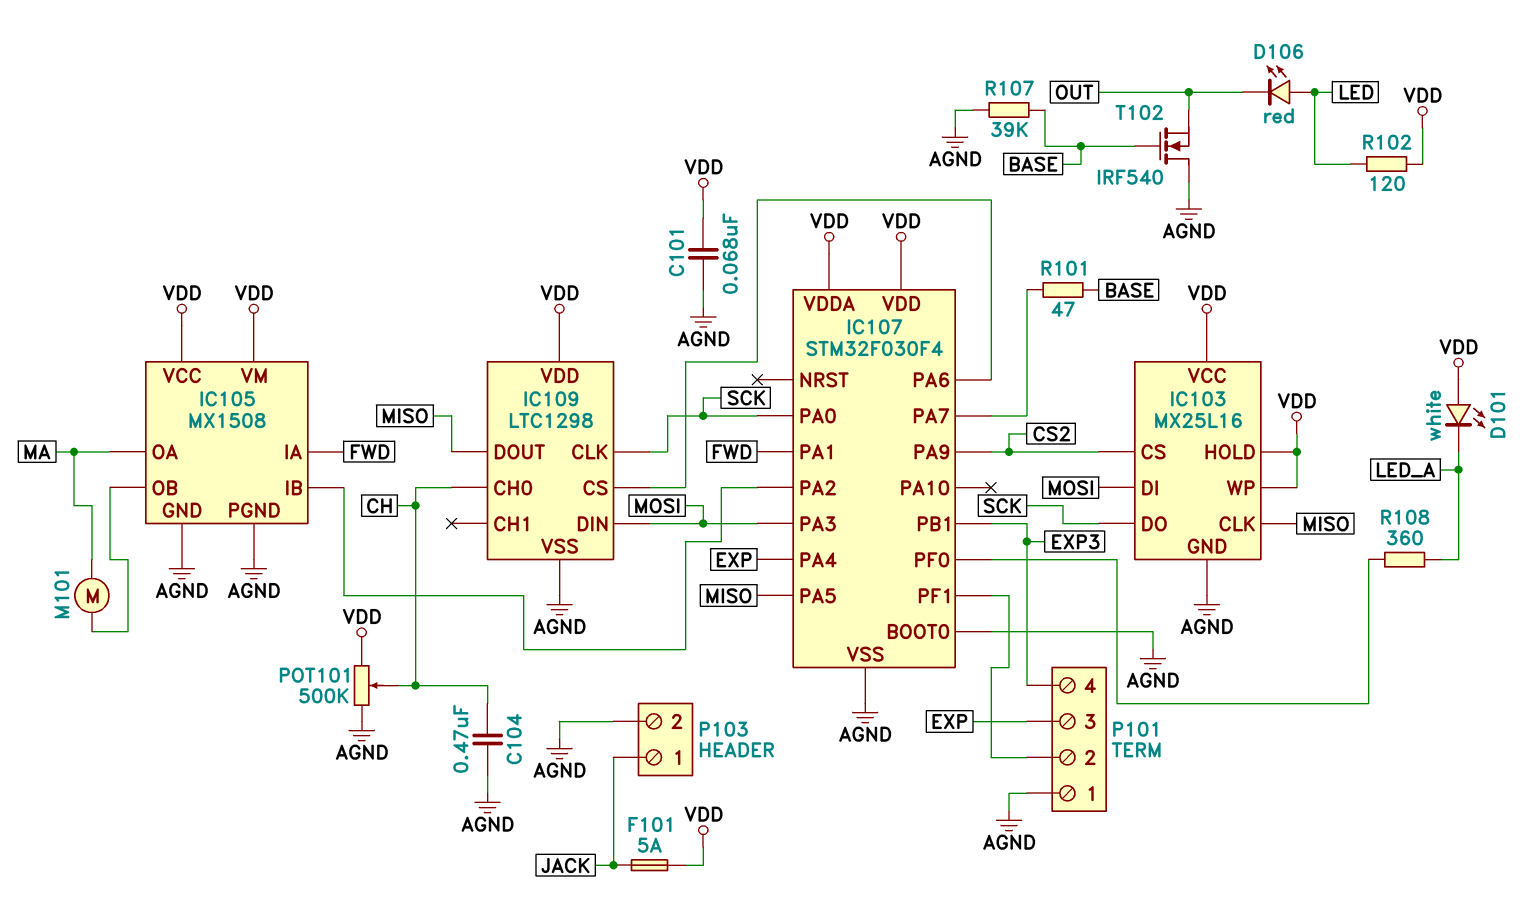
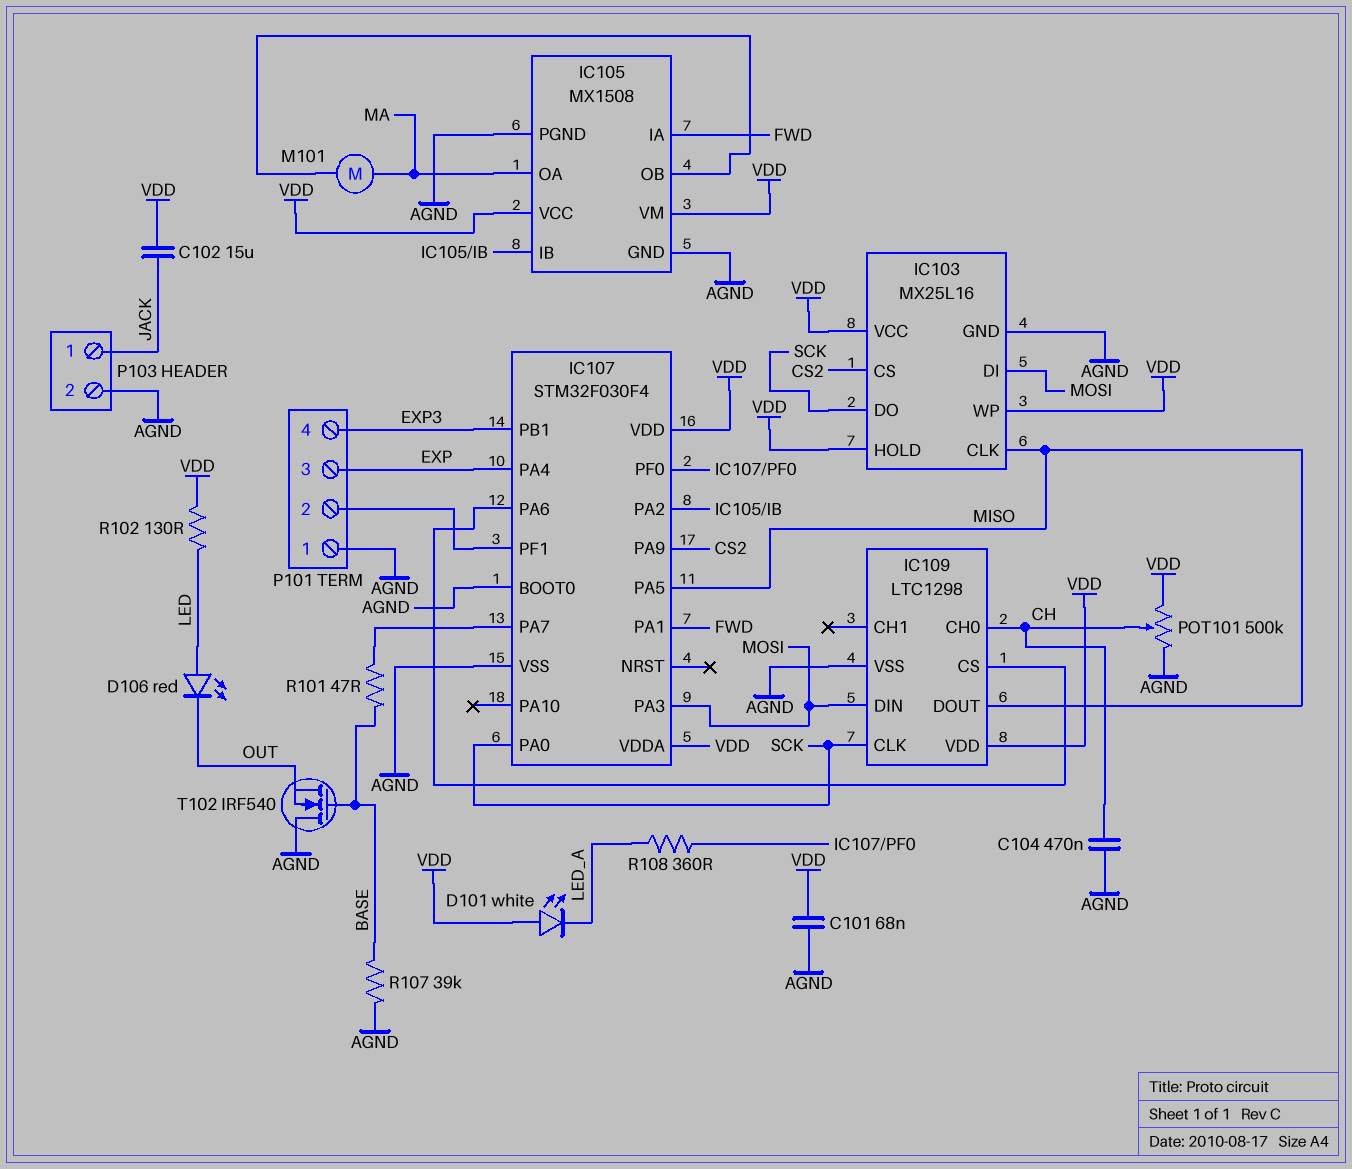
C102: none -> 15uF (JACK, VDD)
F101: 5A (JACK, VDD) -> none
R102: 120 (LED, VDD) -> 130 (LED, VDD)

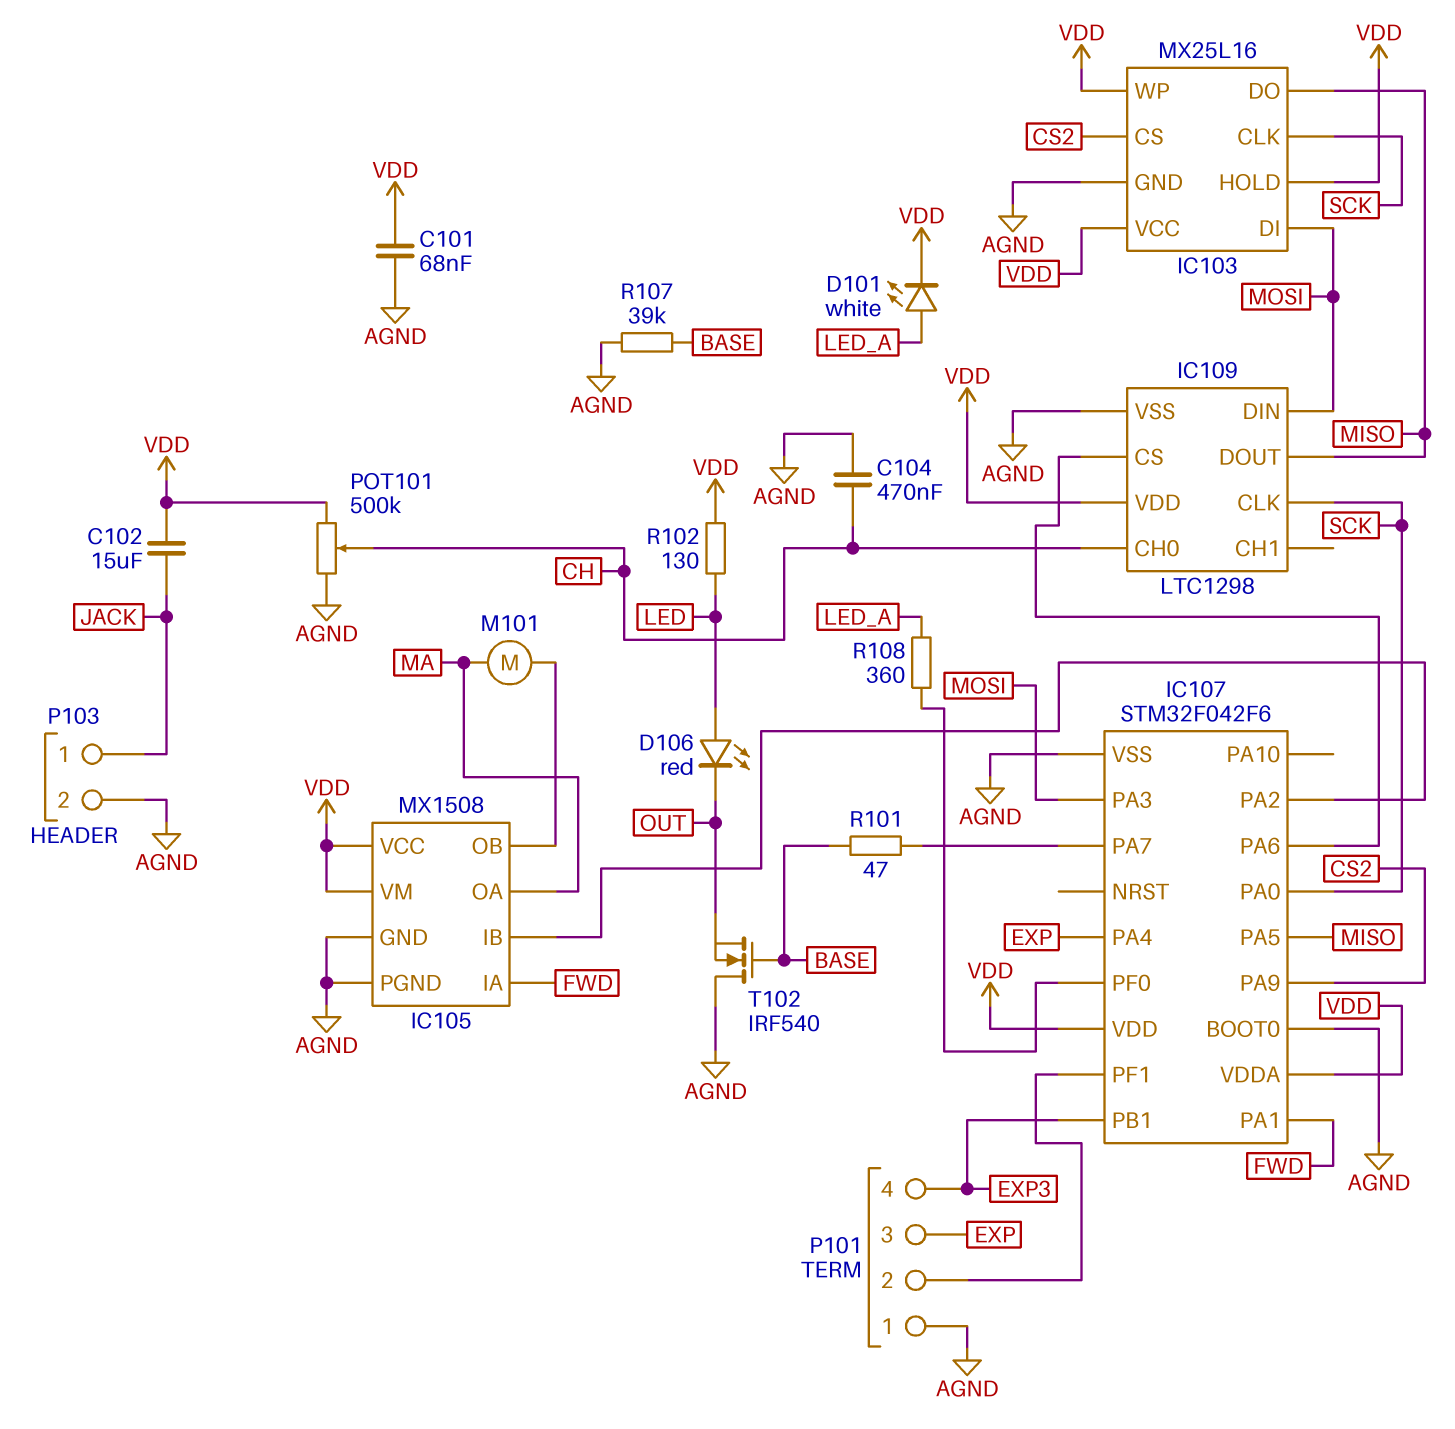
D101: LED white (A VDD, K LED_A) -> LED white (A LED_A, K VDD)
IC103 pin CLK: MISO -> SCK
IC103 pin DO: SCK -> MISO
IC107: STM32F030F4 -> STM32F042F6

